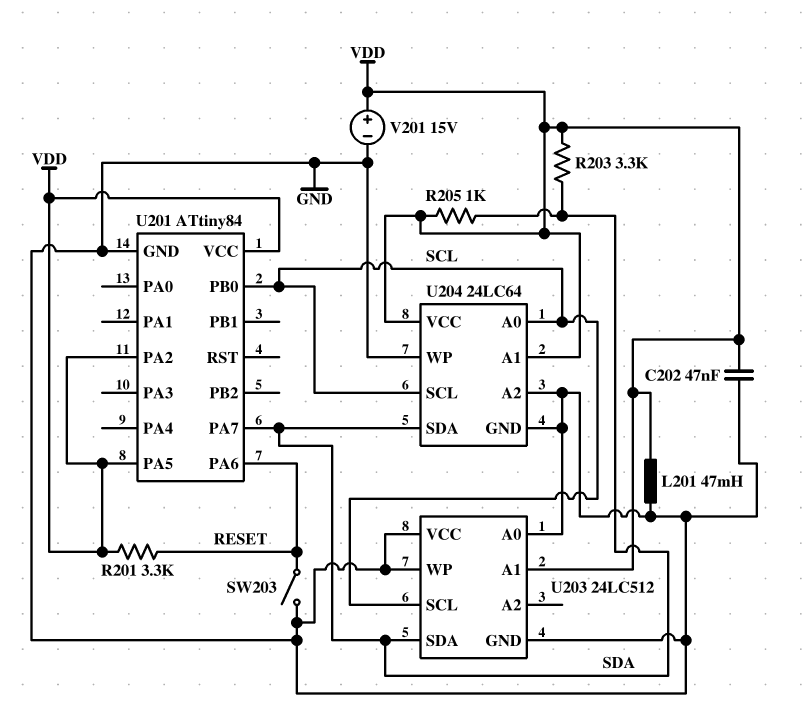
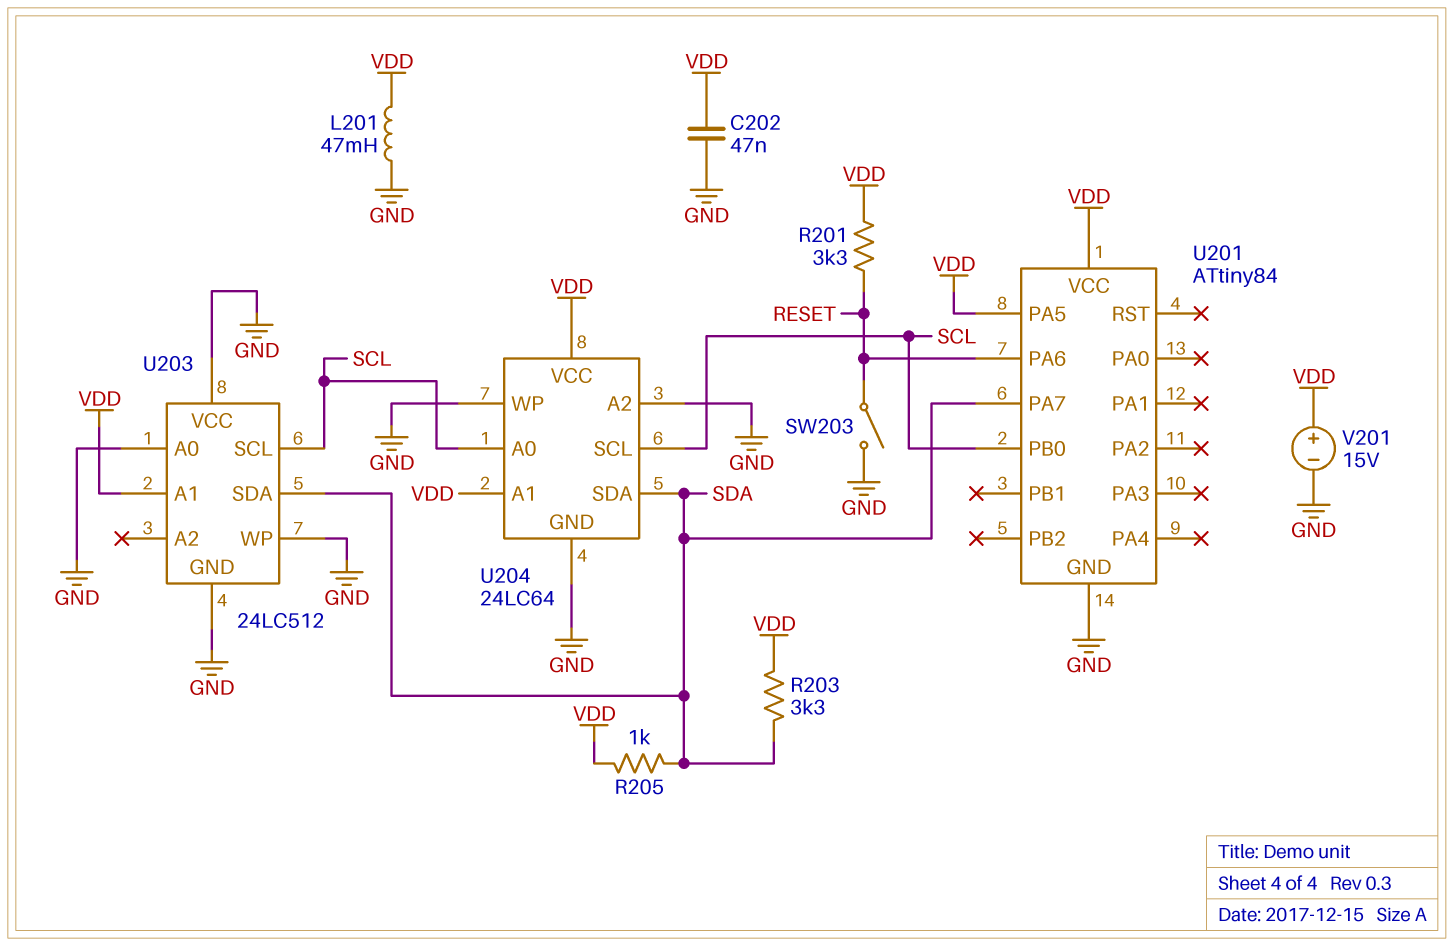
U201 pin PA2: VDD -> none

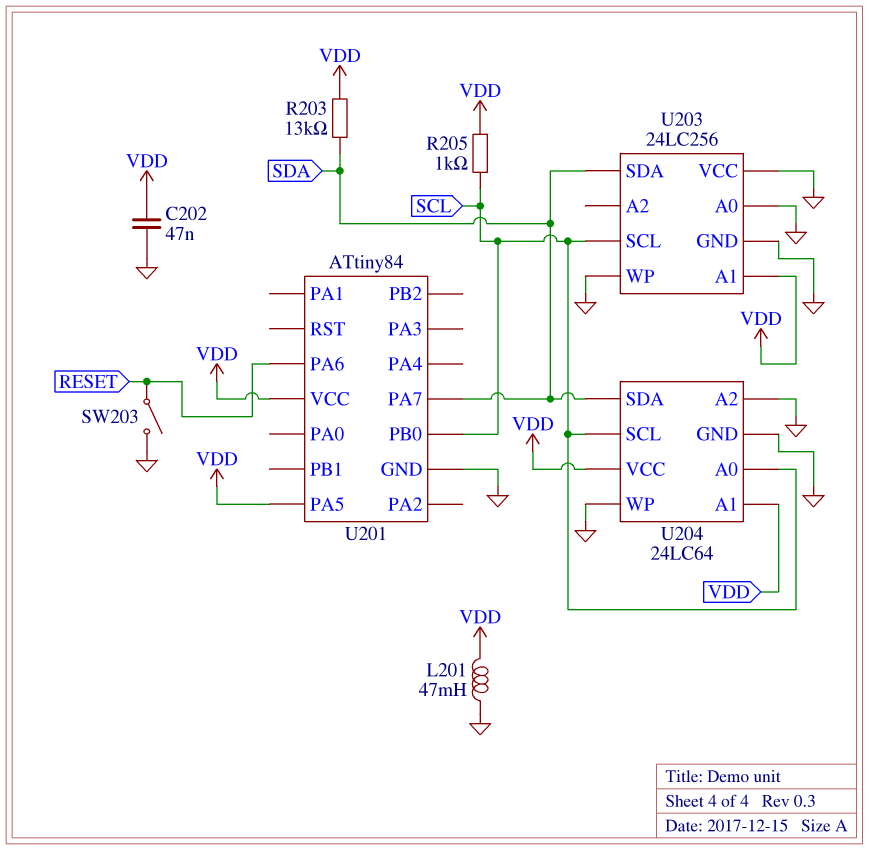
R201: 3.3k (RESET, VDD) -> none
R203: 3.3k (SDA, VDD) -> 13k (SDA, VDD)
R205: 1k (SDA, VDD) -> 1k (SCL, VDD)
U203: 24LC512 -> 24LC256
V201: 15V (plus VDD, minus GND) -> none

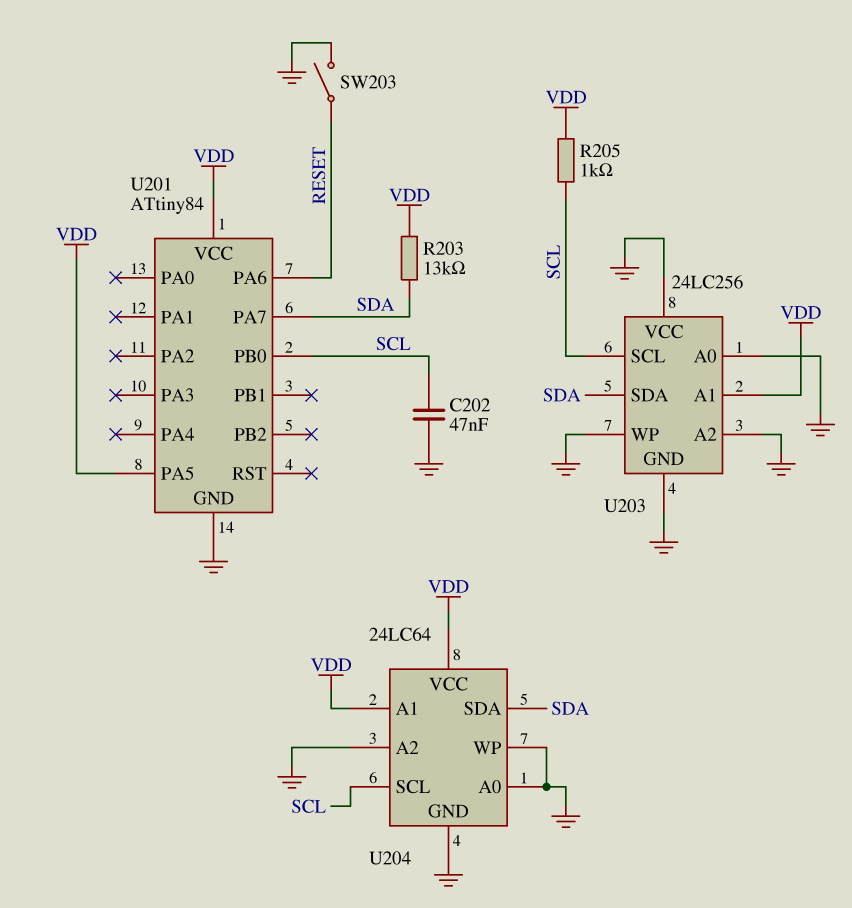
C202: 47nF (GND, VDD) -> 47nF (GND, SCL)
L201: 47mH (GND, VDD) -> none
U203 pin A2: none -> GND
U204 pin A0: SCL -> GND

